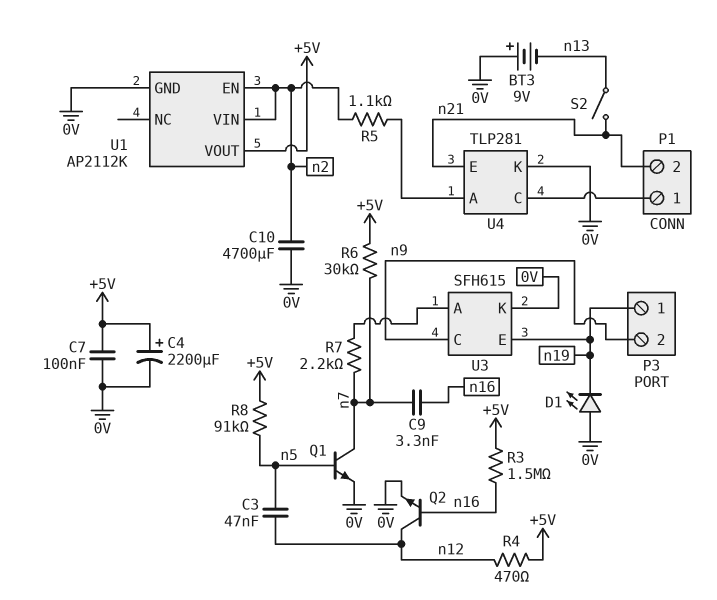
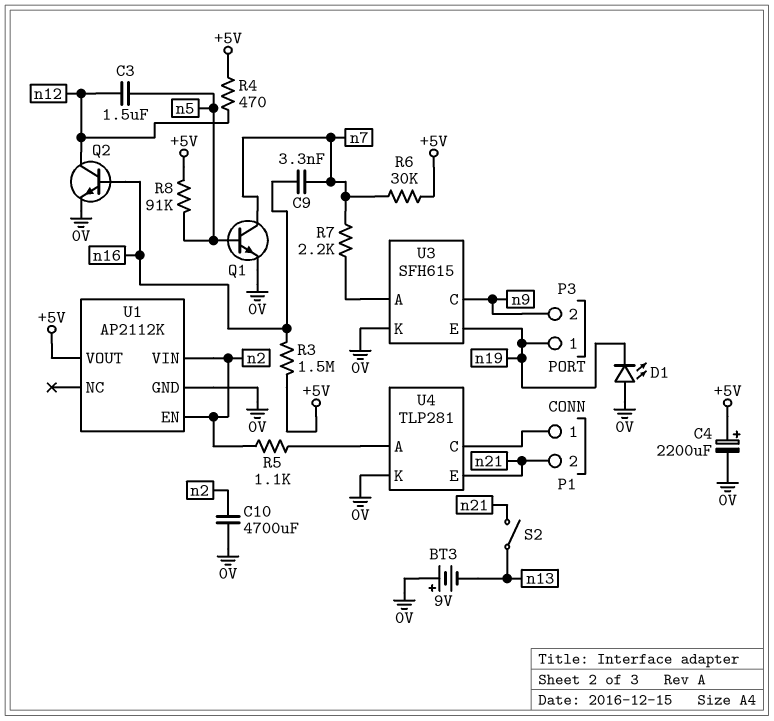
C3: 47nF (n5, n12) -> 1.5uF (n5, n12)
C7: 100nF (+5V, 0V) -> none

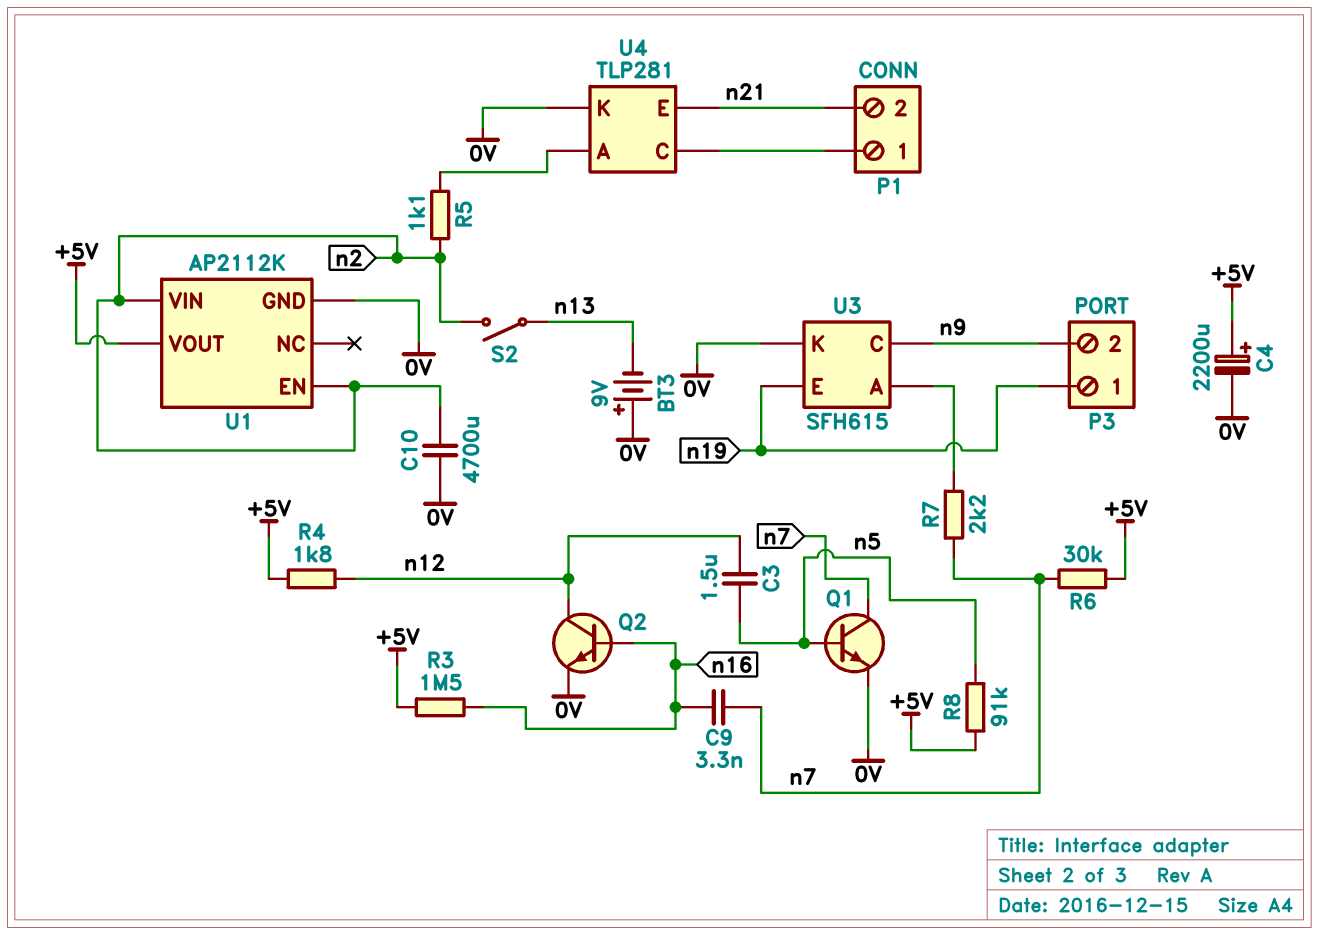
D1: LED (A 0V, K n19) -> none
R4: 470 (+5V, n12) -> 1.8k (+5V, n12)
S2: switch (n13, n21) -> switch (n2, n13)

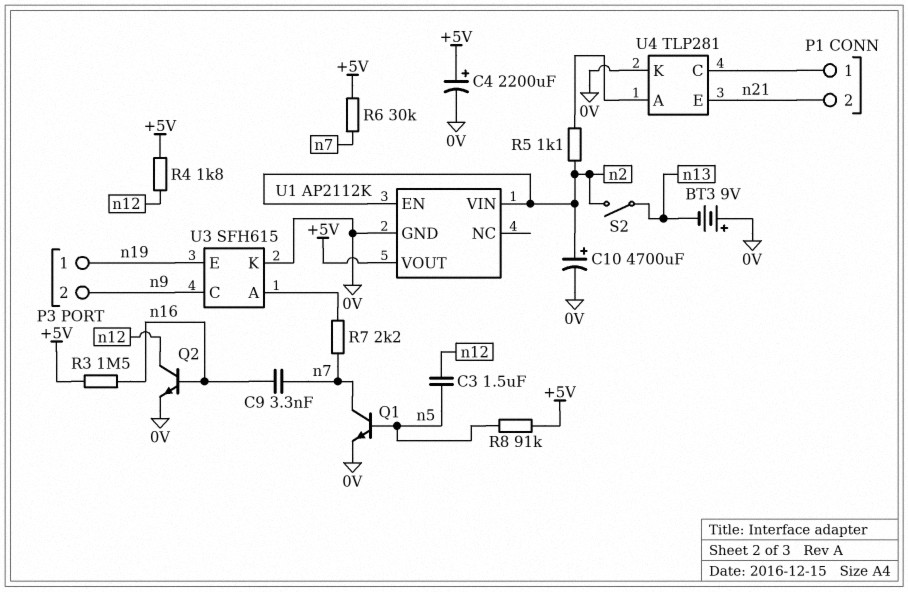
C10: 4700uF (0V, n2) -> 4700uF (plus n2, minus 0V)

